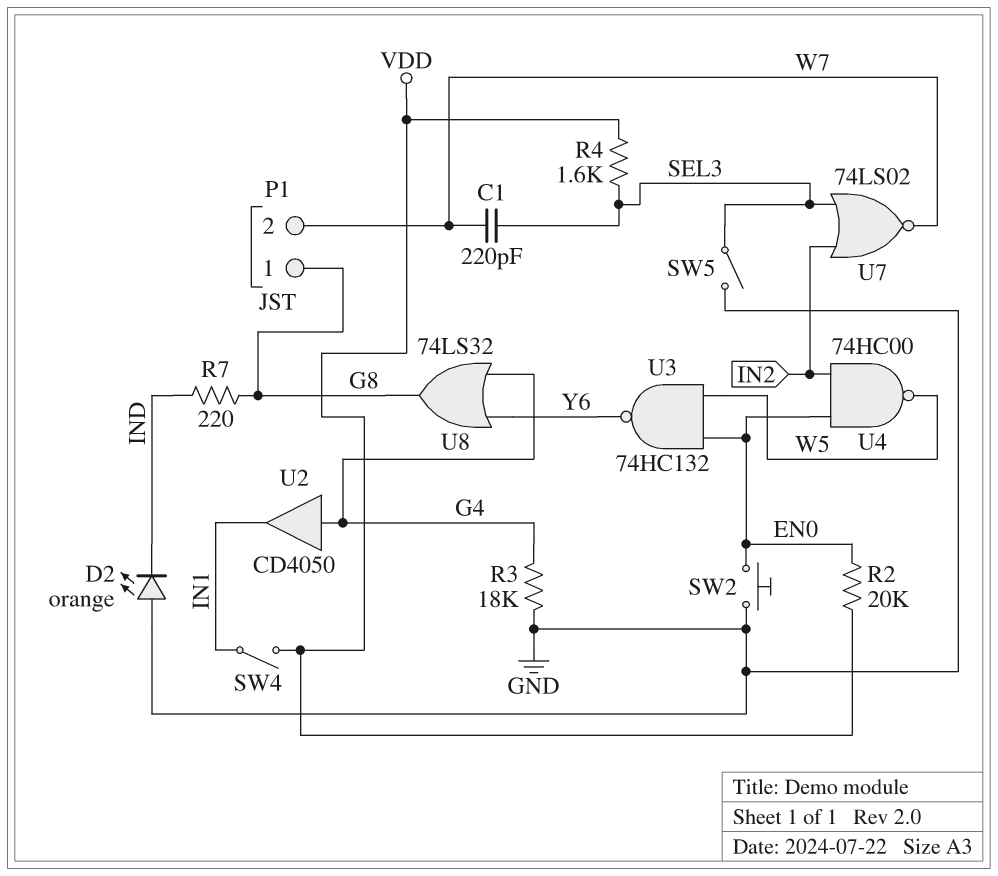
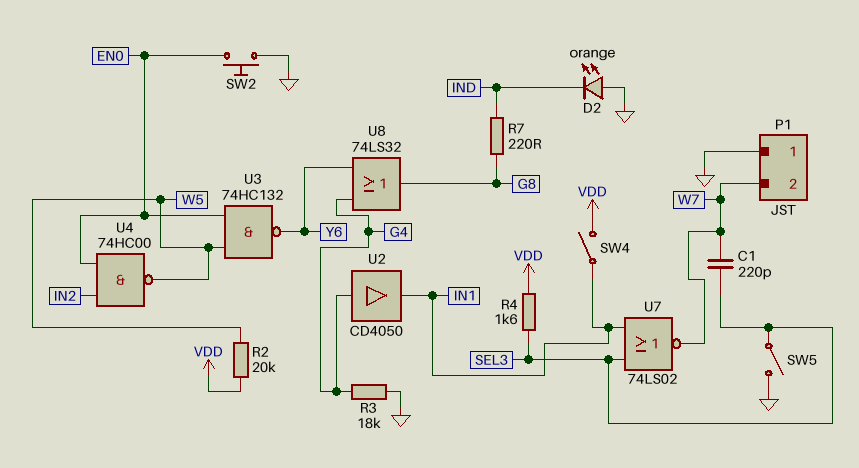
P1 pin 1: G8 -> GND
R2: 20k (EN0, VDD) -> 20k (VDD, W5)
U7: NOR 74LS02 (in IN2, in SEL3, out W7) -> NOR 74LS02 (in IN1, in SEL3, out W7)

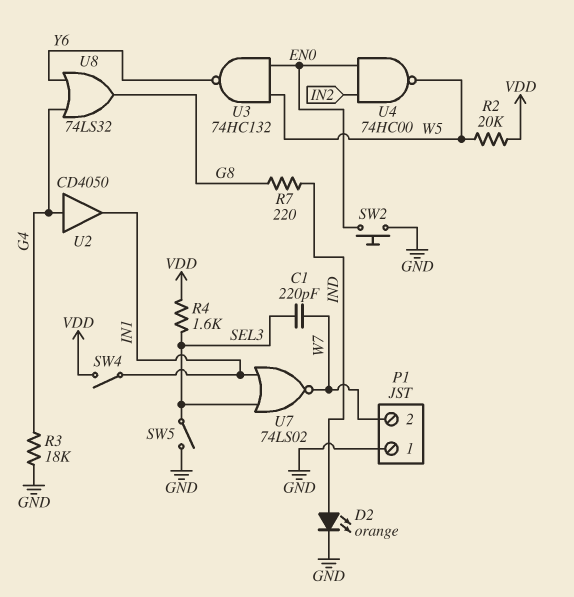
D2: LED orange (A GND, K IND) -> LED orange (A IND, K GND)

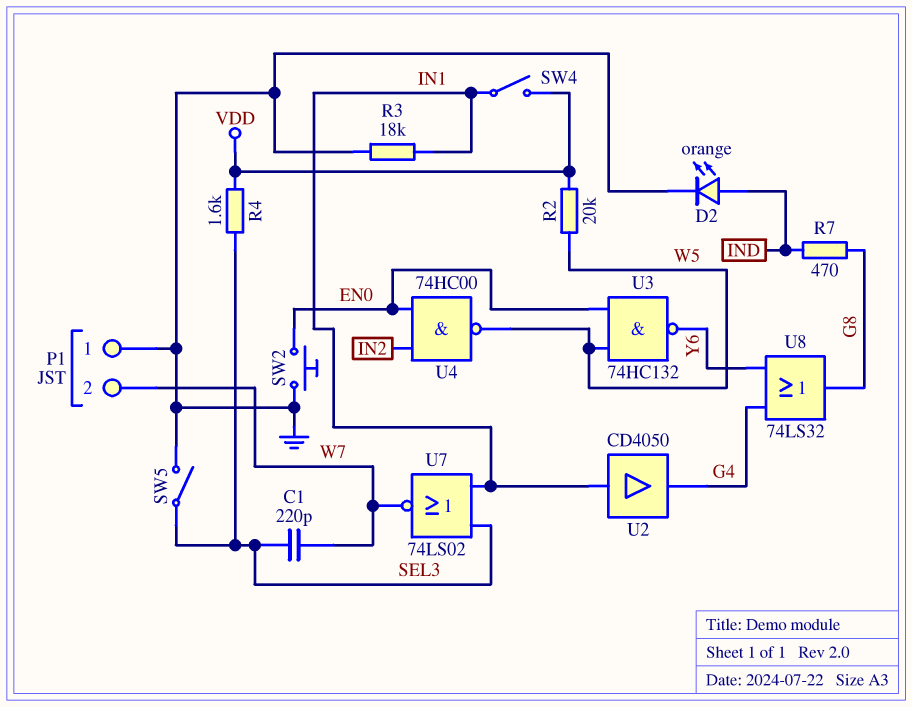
R3: 18k (G4, GND) -> 18k (GND, IN1)
R7: 220 (G8, IND) -> 470 (G8, IND)
U2: buffer CD4050 (in G4, out IN1) -> buffer CD4050 (in IN1, out G4)

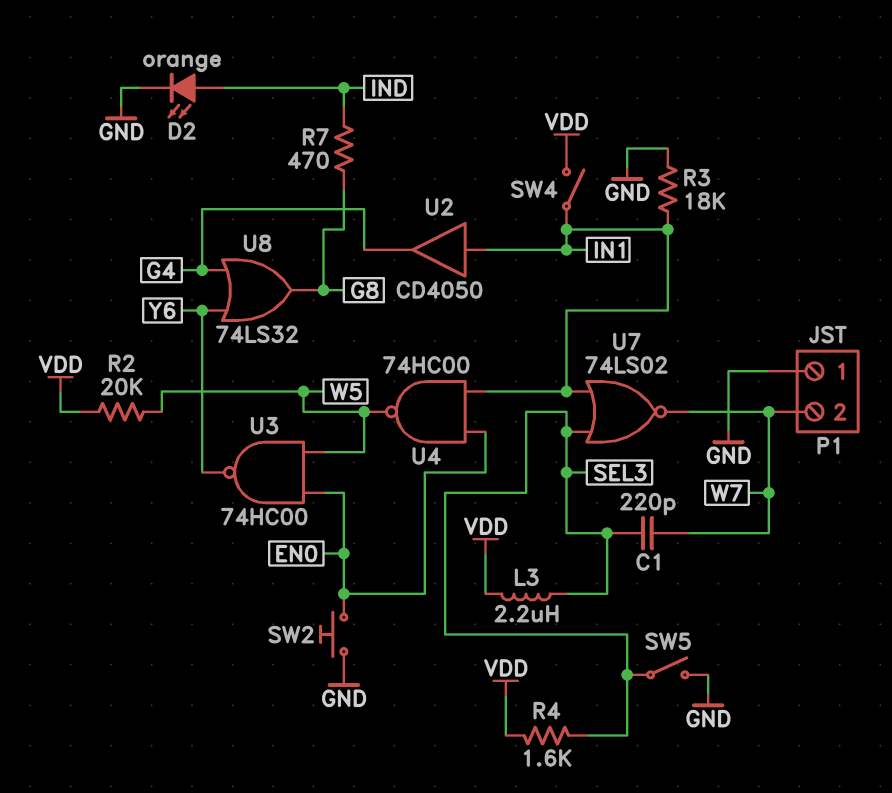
L3: none -> 2.2uH (SEL3, VDD)
U3: NAND 74HC132 (in EN0, in W5, out Y6) -> NAND 74HC00 (in EN0, in W5, out Y6)
U4: NAND 74HC00 (in EN0, in IN2, out W5) -> NAND 74HC00 (in EN0, in IN1, out W5)

